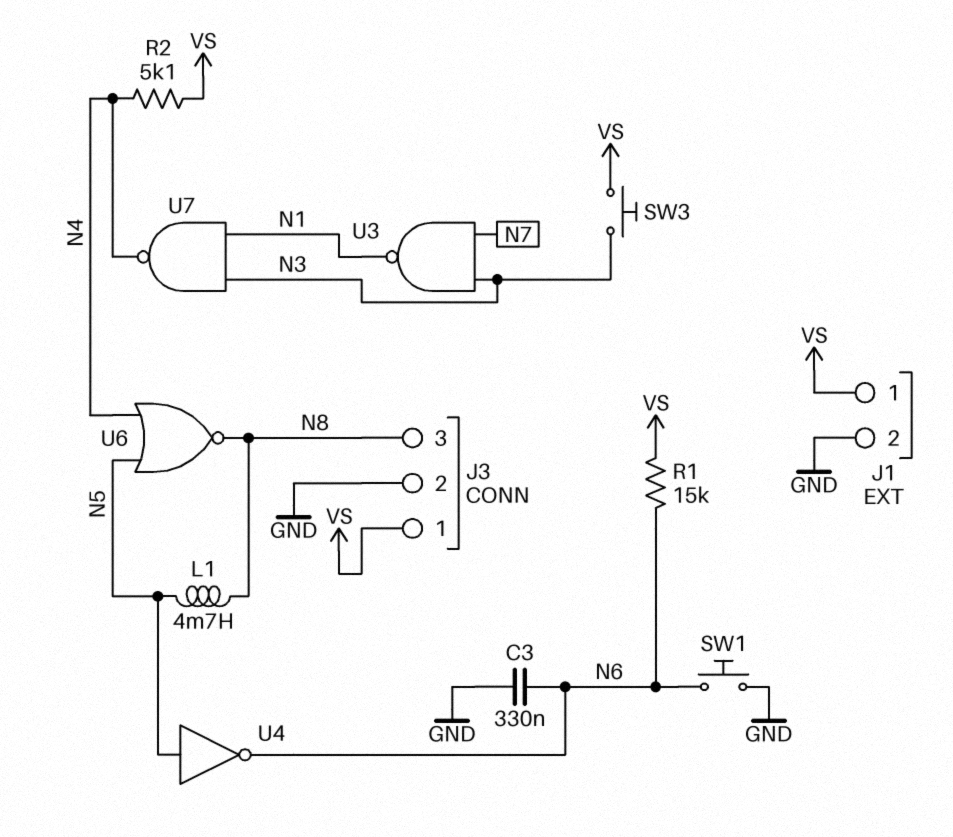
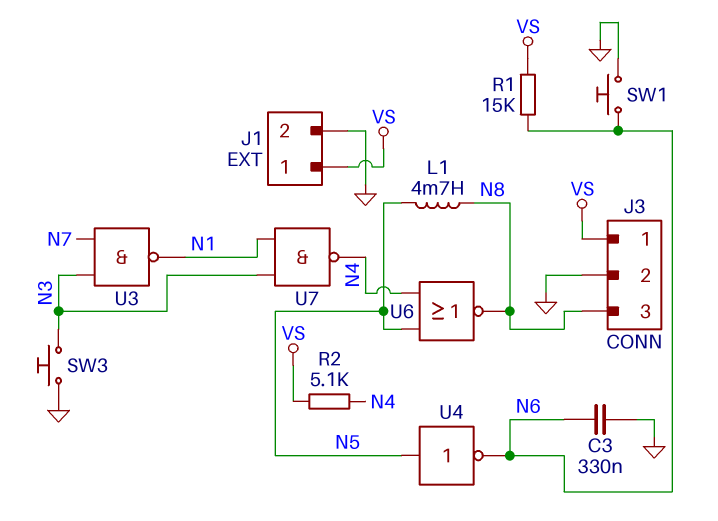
SW3: button (N3, VS) -> button (GND, N3)

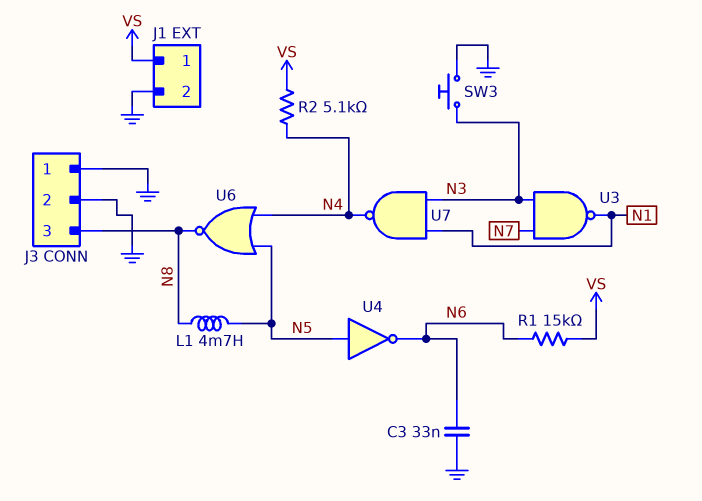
C3: 330nF (GND, N6) -> 33nF (GND, N6)
J3 pin 1: VS -> GND
SW1: button (GND, N6) -> none

